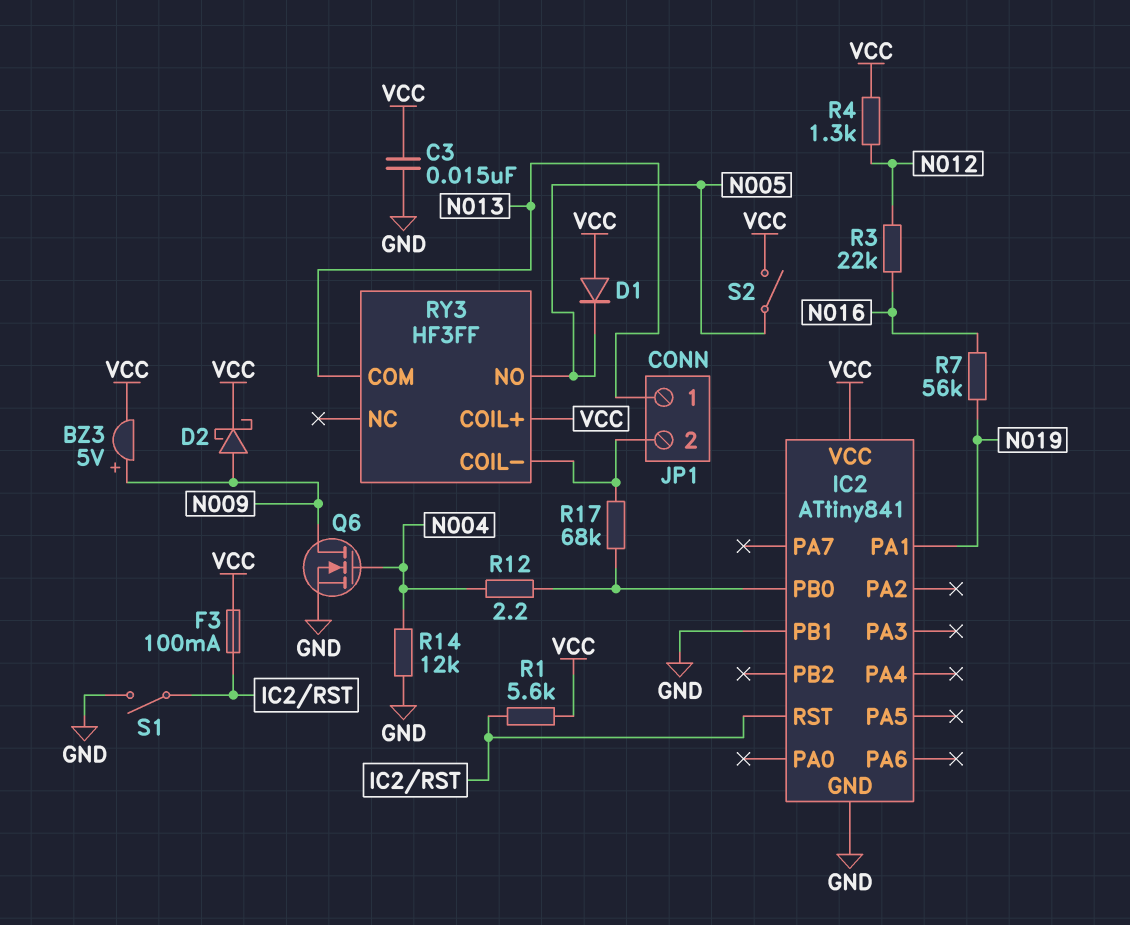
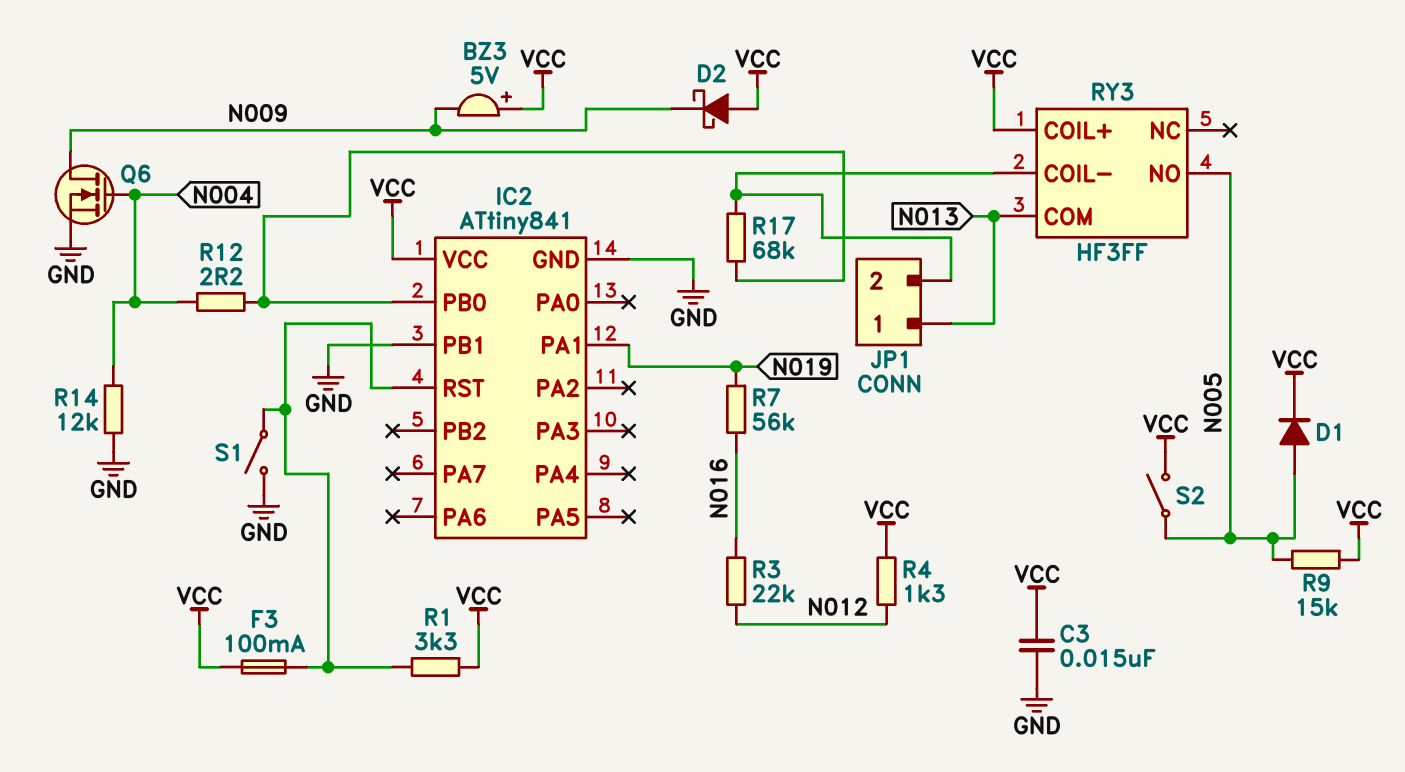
BZ3: buzzer 5V (plus N009, minus VCC) -> buzzer 5V (plus VCC, minus N009)
D1: diode (A VCC, K N005) -> diode (A N005, K VCC)
D2: schottky (A N009, K VCC) -> schottky (A VCC, K N009)
R1: 5.6k (IC2/RST, VCC) -> 3.3k (IC2/RST, VCC)
R9: none -> 15k (N005, VCC)

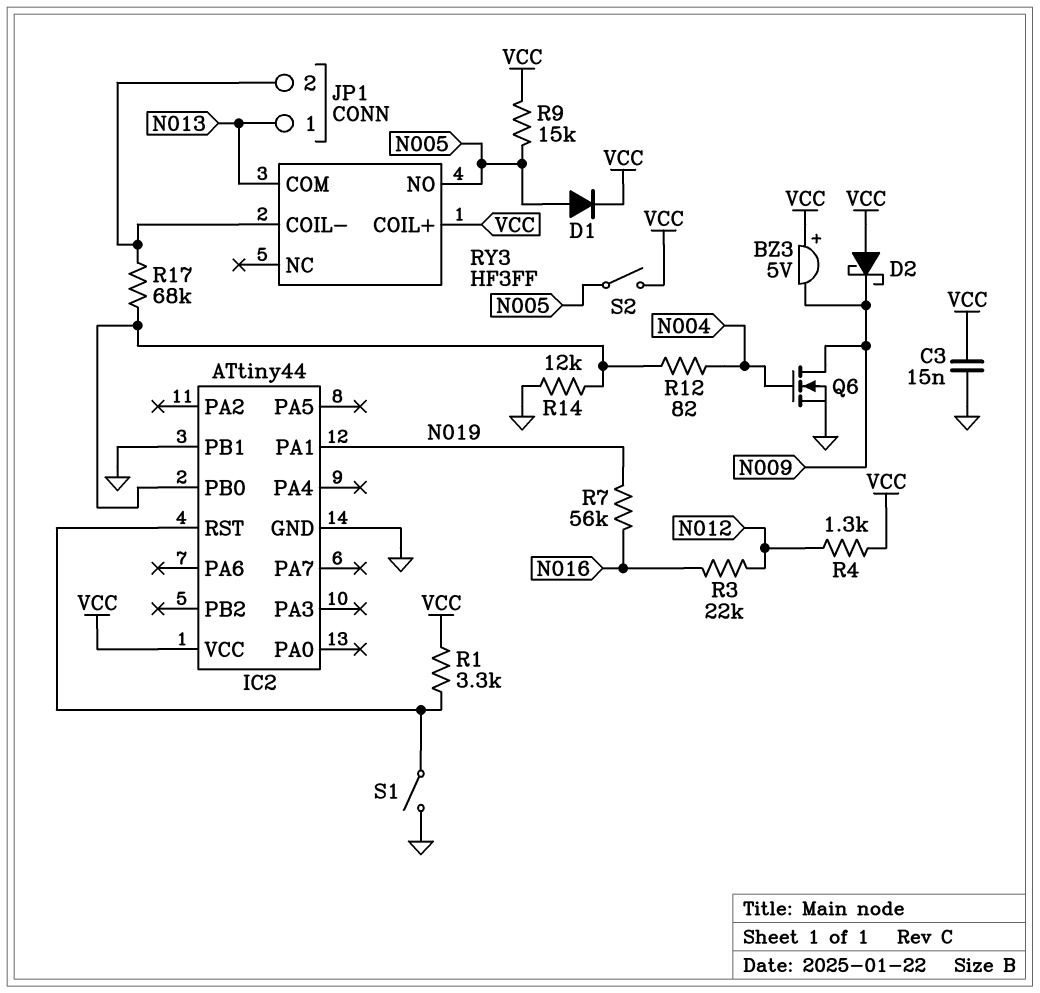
F3: 100mA (IC2/RST, VCC) -> none
IC2: ATtiny841 -> ATtiny44
R12: 2.2 (IC2/PB0, N004) -> 82 (IC2/PB0, N004)
R14: 12k (GND, N004) -> 12k (GND, IC2/PB0)

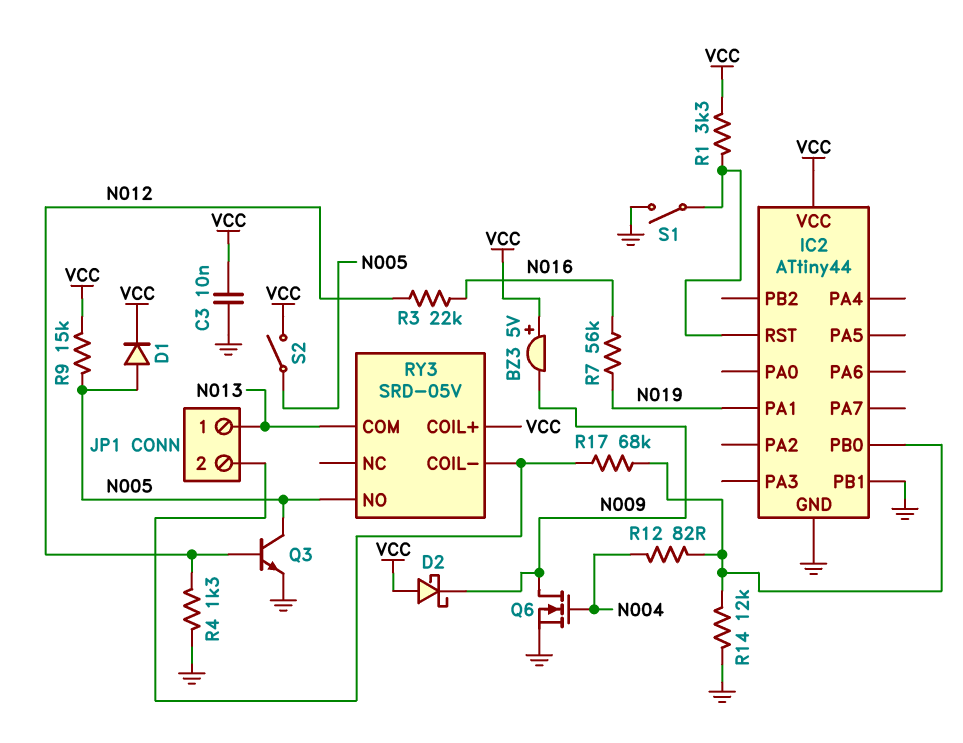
C3: 15nF (GND, VCC) -> 10nF (GND, VCC)
Q3: none -> NPN (B N012, C N005, E GND)
R4: 1.3k (N012, VCC) -> 1.3k (GND, N012)
RY3: HF3FF -> SRD-05V

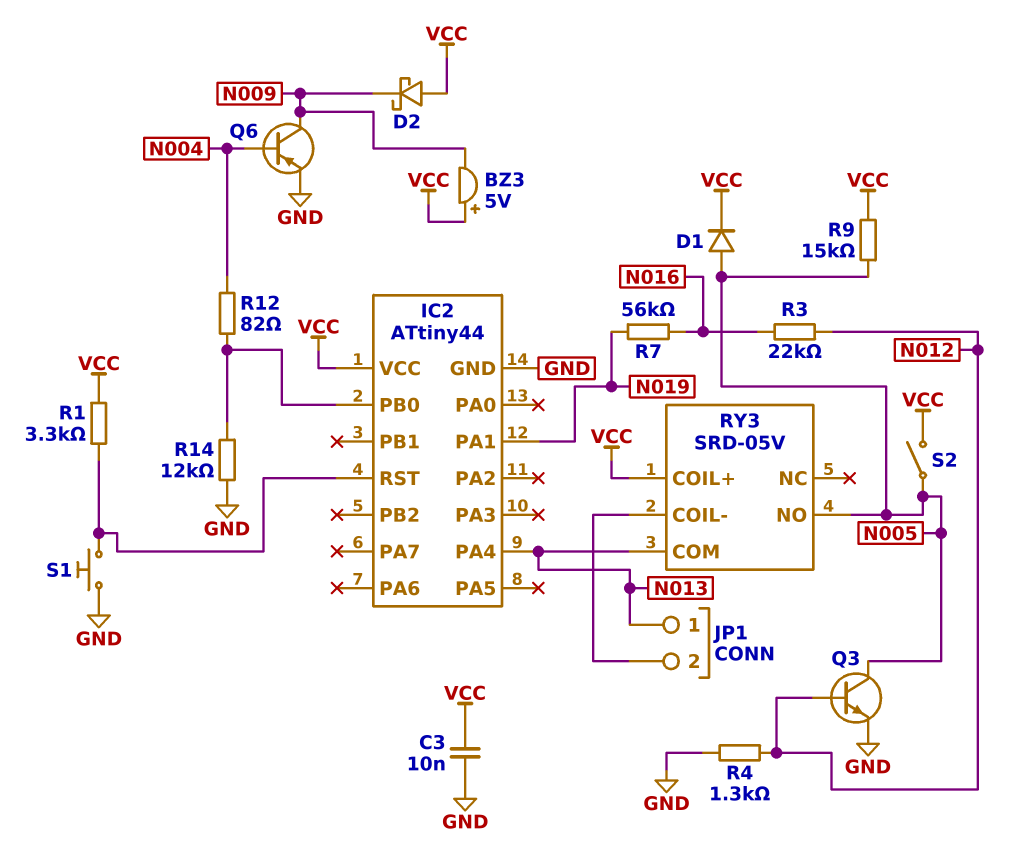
IC2 pin PA4: none -> N013
IC2 pin PB1: GND -> none
Q6: NMOS (G N004, D N009, S GND) -> PNP (B N004, C N009, E GND)
R17: 68k (IC2/PB0, JP1/2) -> none
S1: switch (GND, IC2/RST) -> button (GND, IC2/RST)

